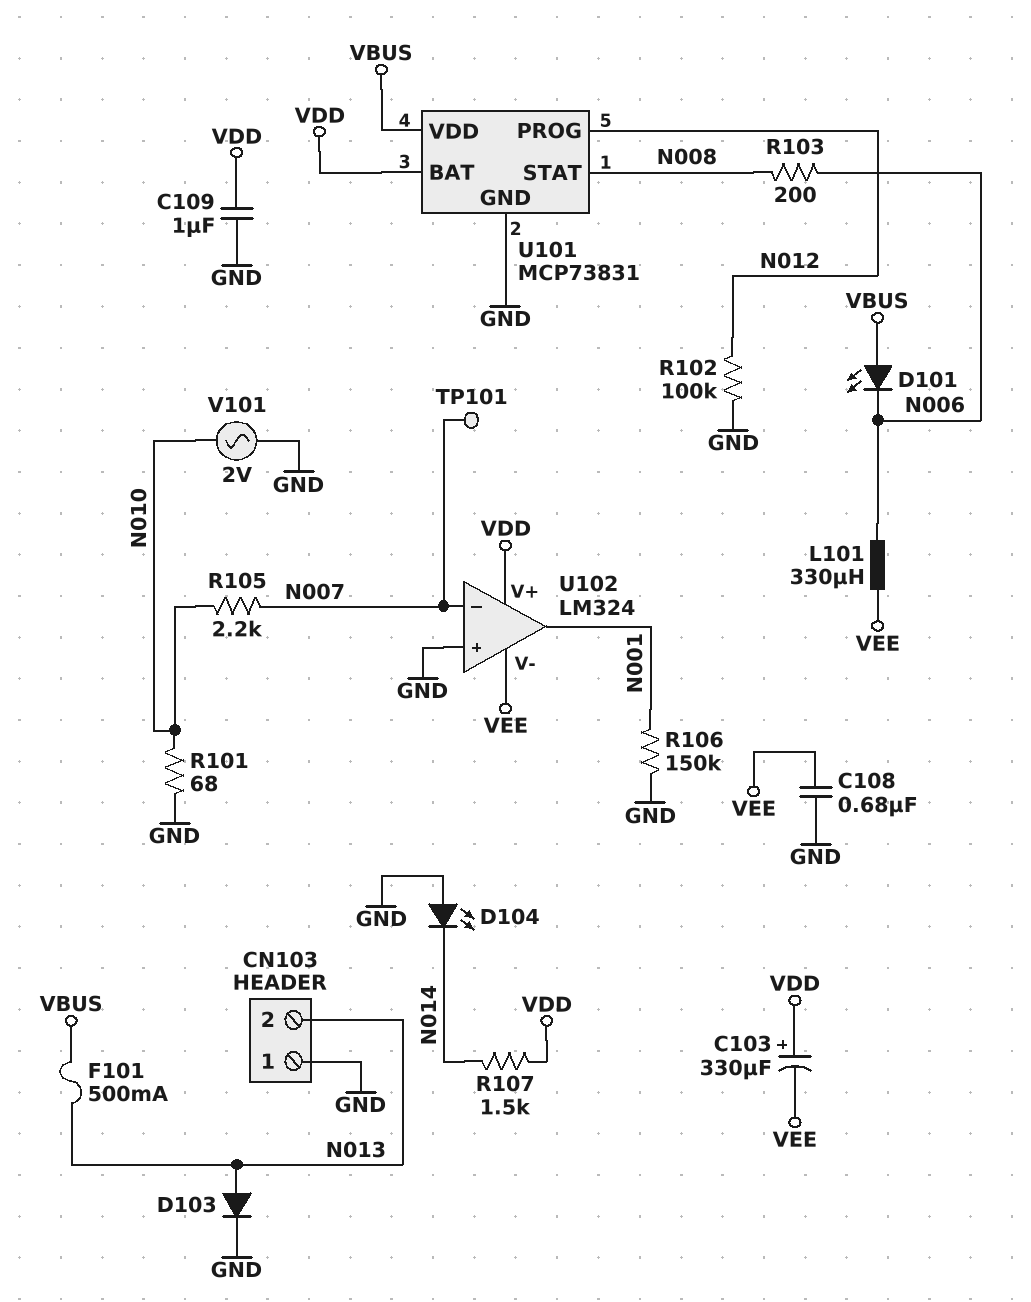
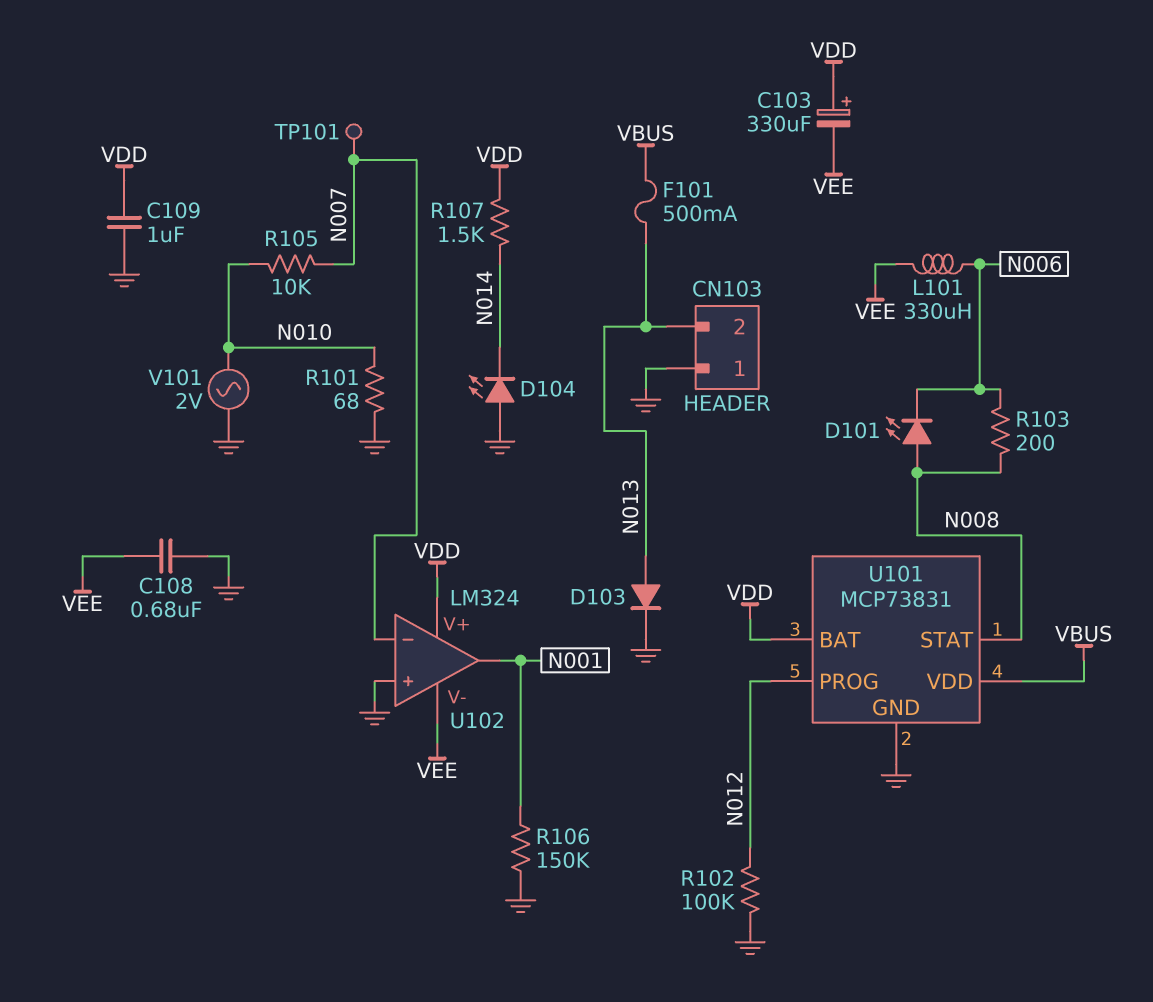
D101: LED (A VBUS, K N006) -> LED (A N008, K N006)
R105: 2.2k (N007, N010) -> 10k (N007, N010)

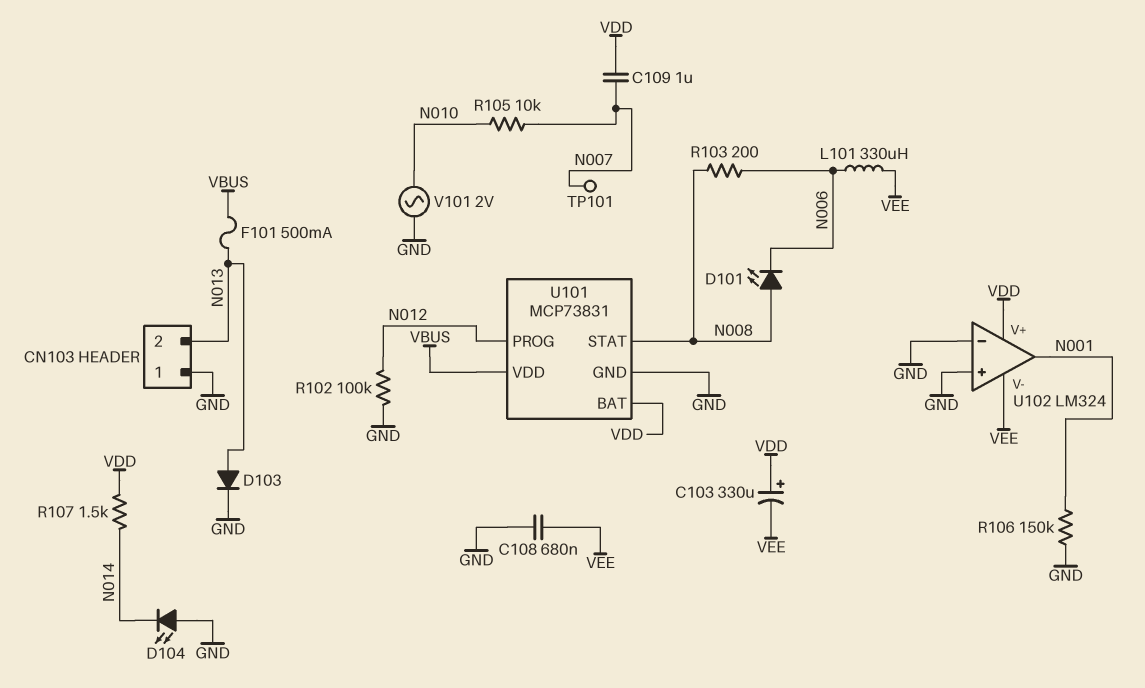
C109: 1uF (GND, VDD) -> 1uF (N007, VDD)
R101: 68 (GND, N010) -> none
U102 pin in-: N007 -> GND

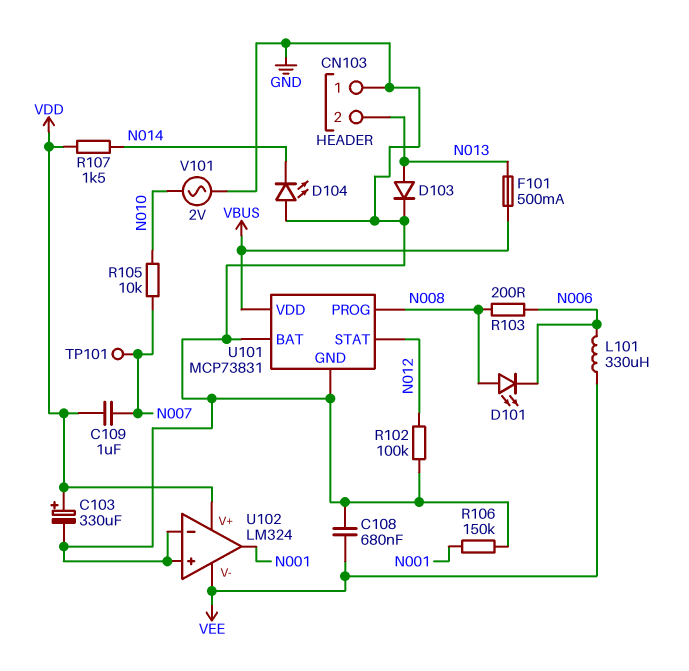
C103: 330uF (plus VDD, minus VEE) -> 330uF (plus VDD, minus GND)
U101 pin BAT: VDD -> GND
U101 pin PROG: N012 -> N008
U101 pin STAT: N008 -> N012

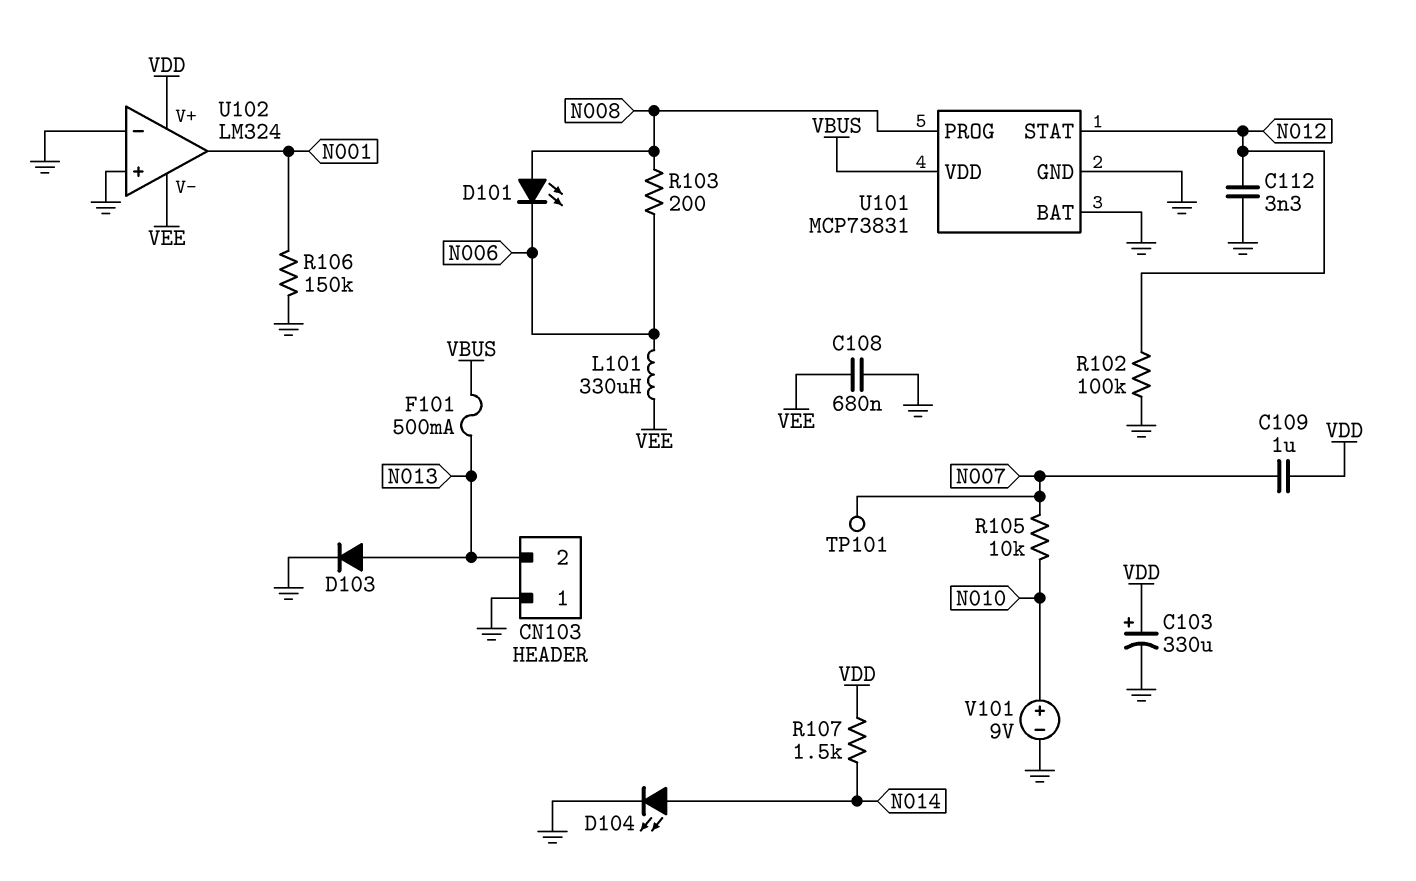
C112: none -> 3.3nF (GND, N012)
D104: LED (A GND, K N014) -> LED (A N014, K GND)
V101: AC 2V (GND, N010) -> 9V (plus N010, minus GND)

